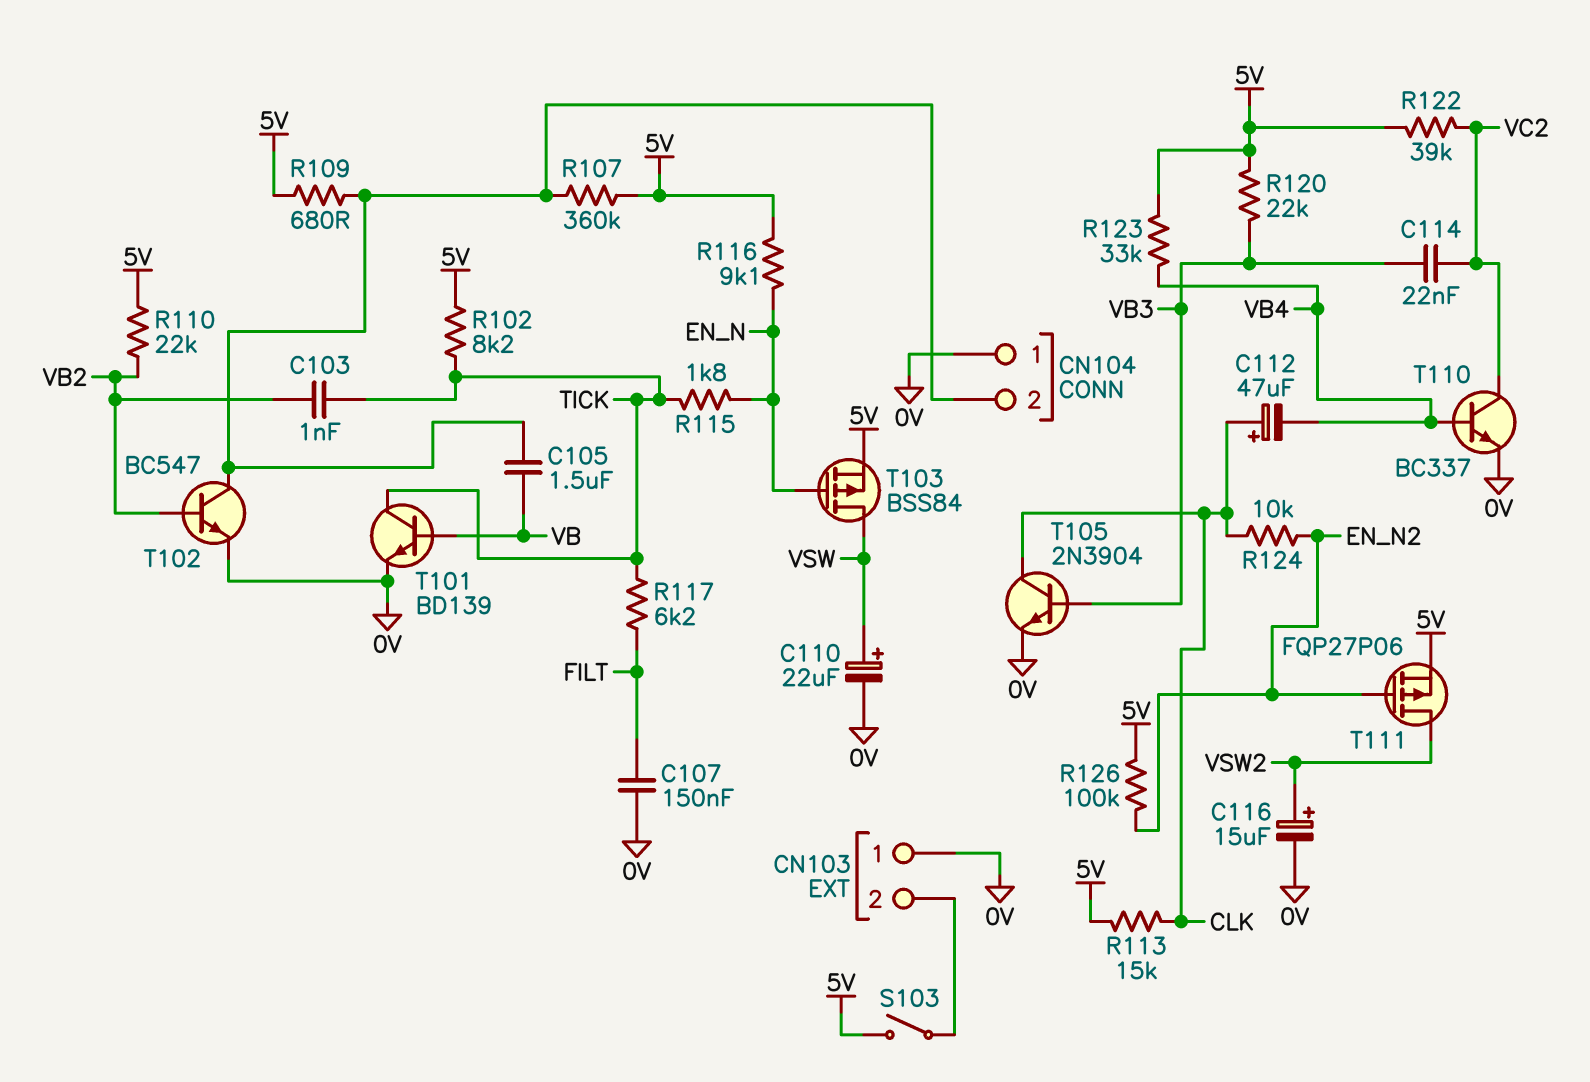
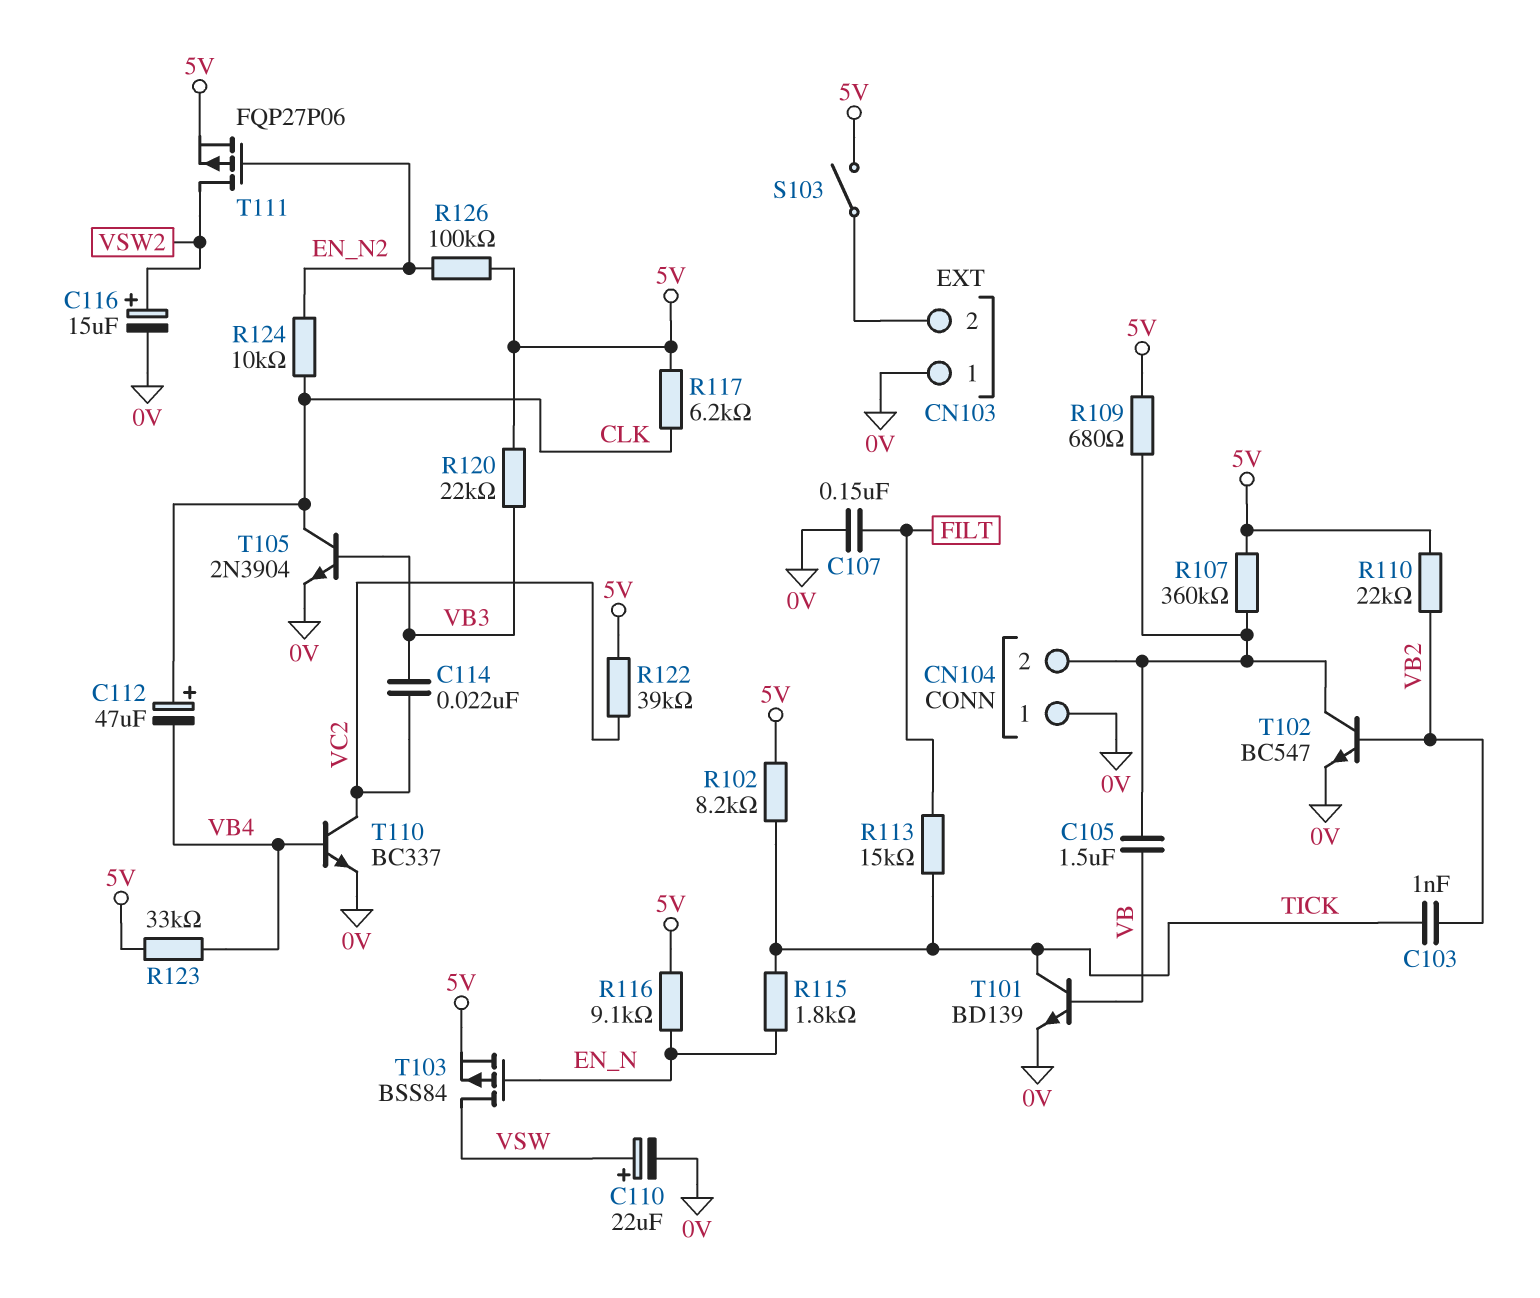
R113: 15k (5V, CLK) -> 15k (FILT, TICK)
R117: 6.2k (FILT, TICK) -> 6.2k (5V, CLK)

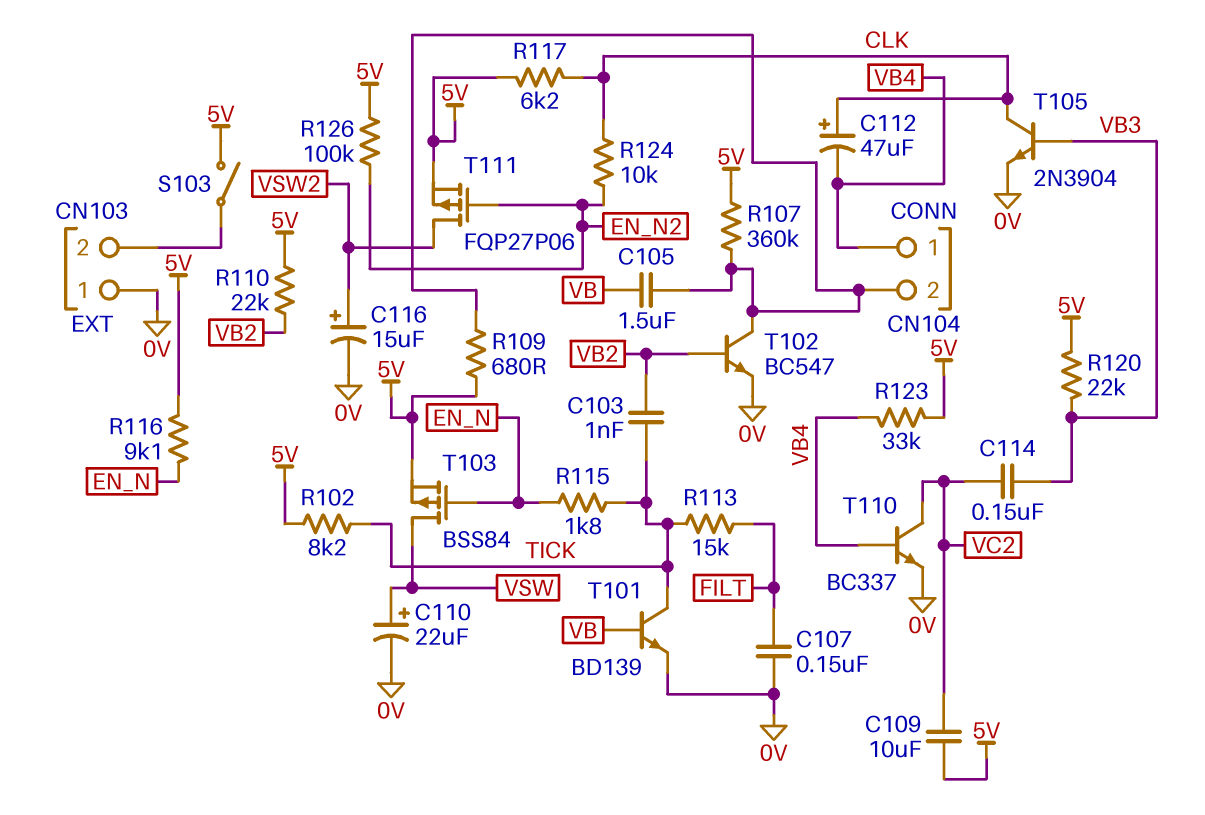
C109: none -> 10uF (5V, VC2)
C114: 22nF (VB3, VC2) -> 150nF (VB3, VC2)
CN104 pin 1: 0V -> VB4
R122: 39k (5V, VC2) -> none

